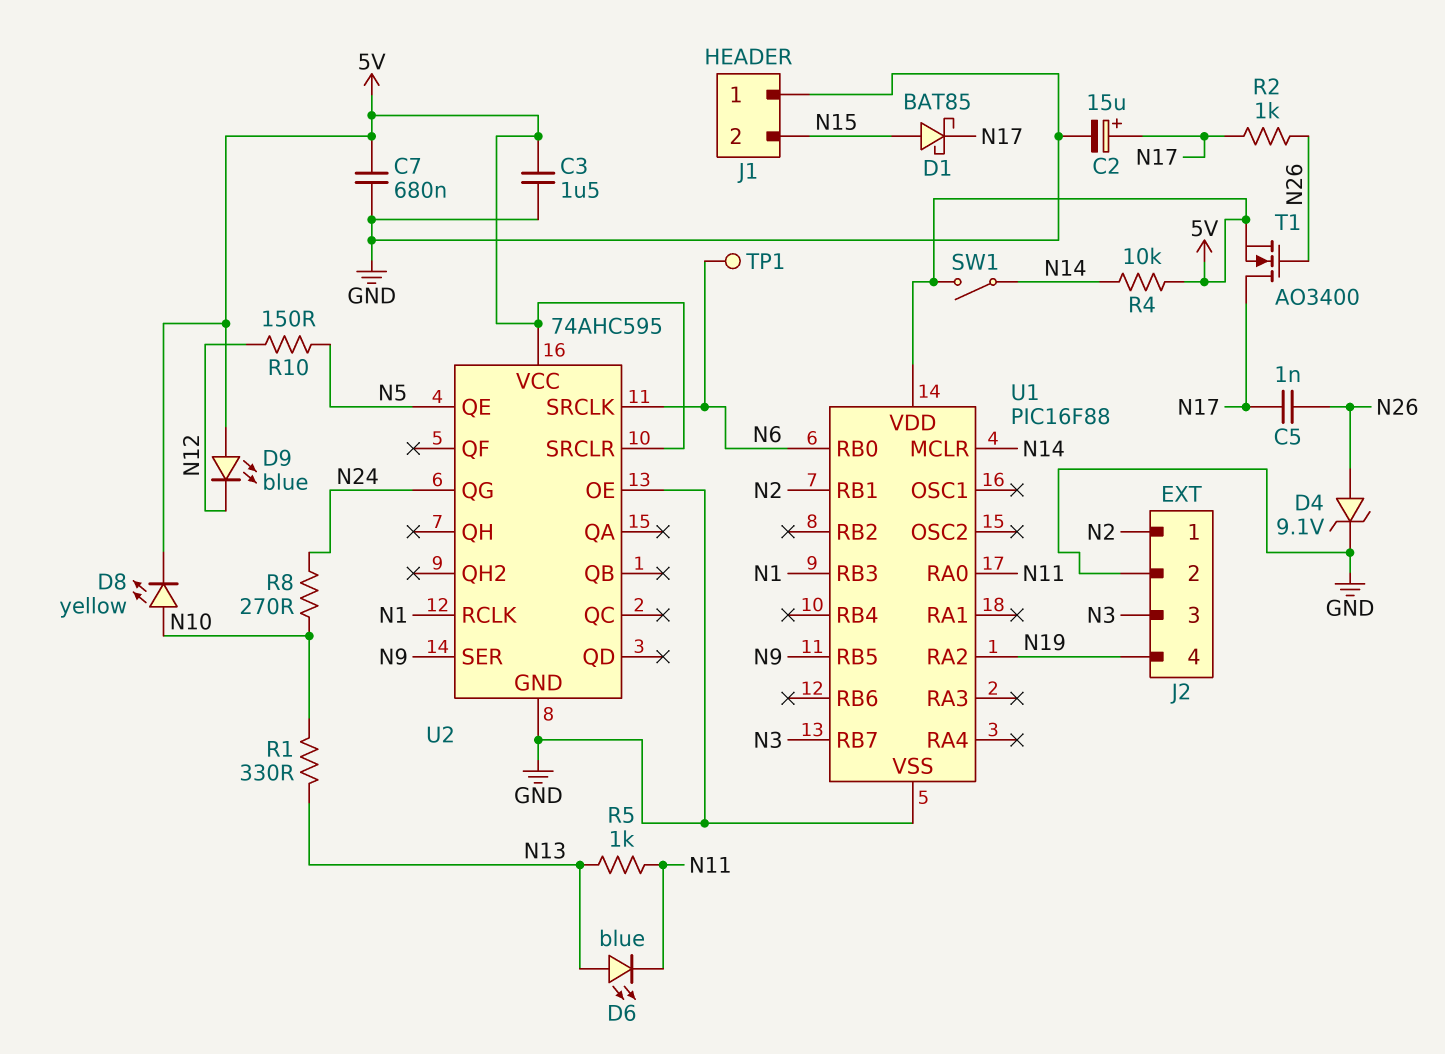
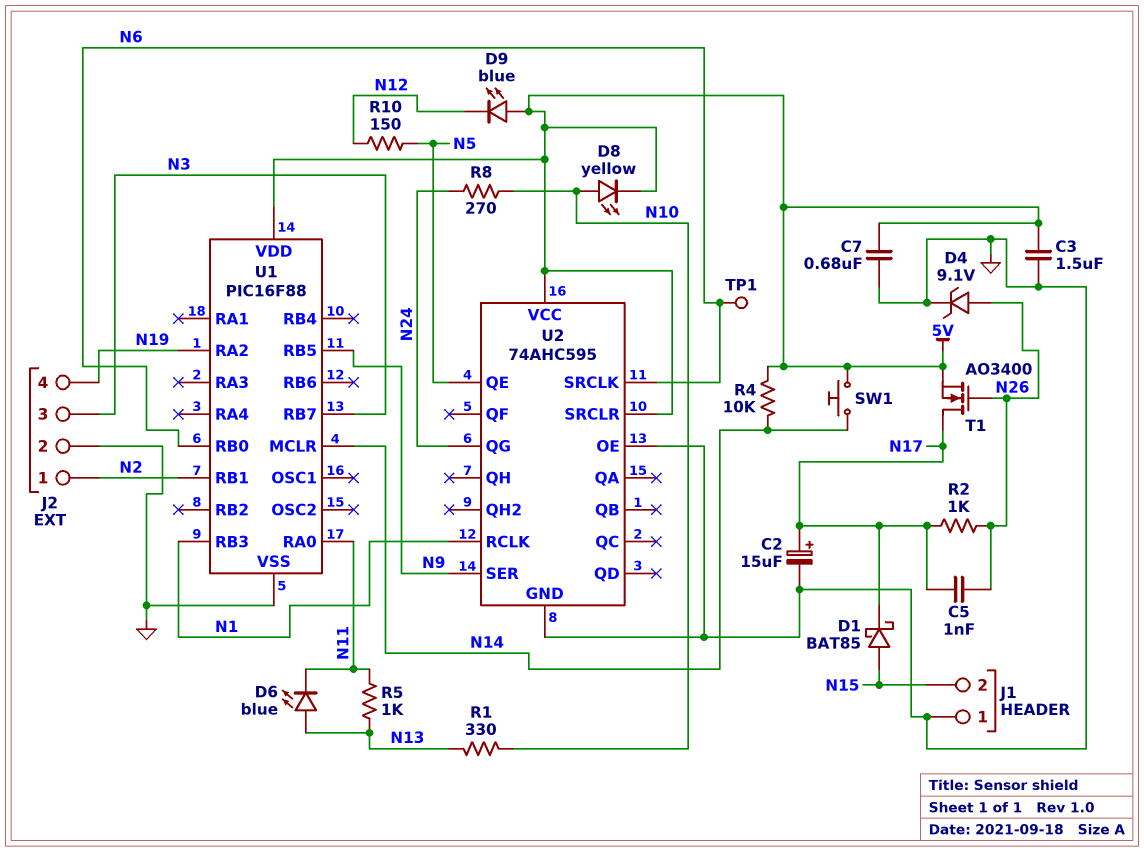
SW1: switch (5V, N14) -> button (5V, N14)

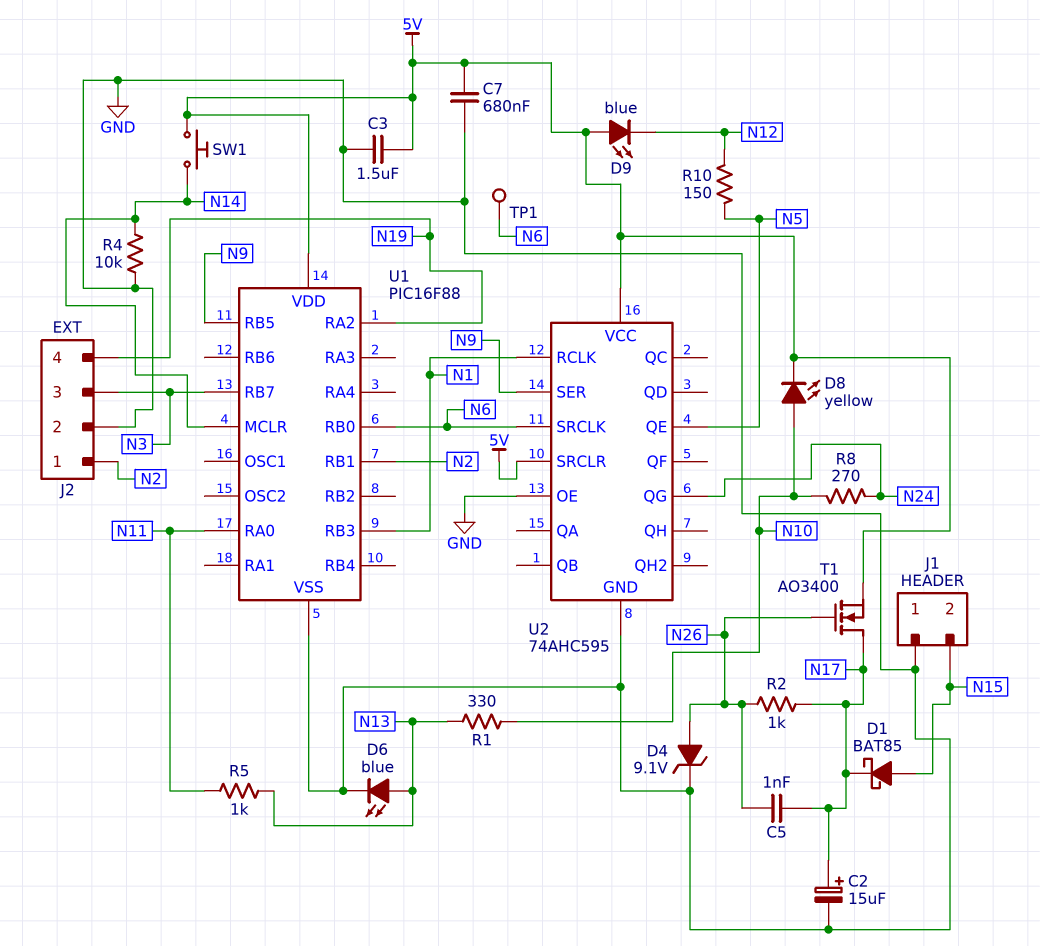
D6: LED blue (A N13, K N11) -> LED blue (A N13, K GND)
R4: 10k (5V, N14) -> 10k (GND, N14)

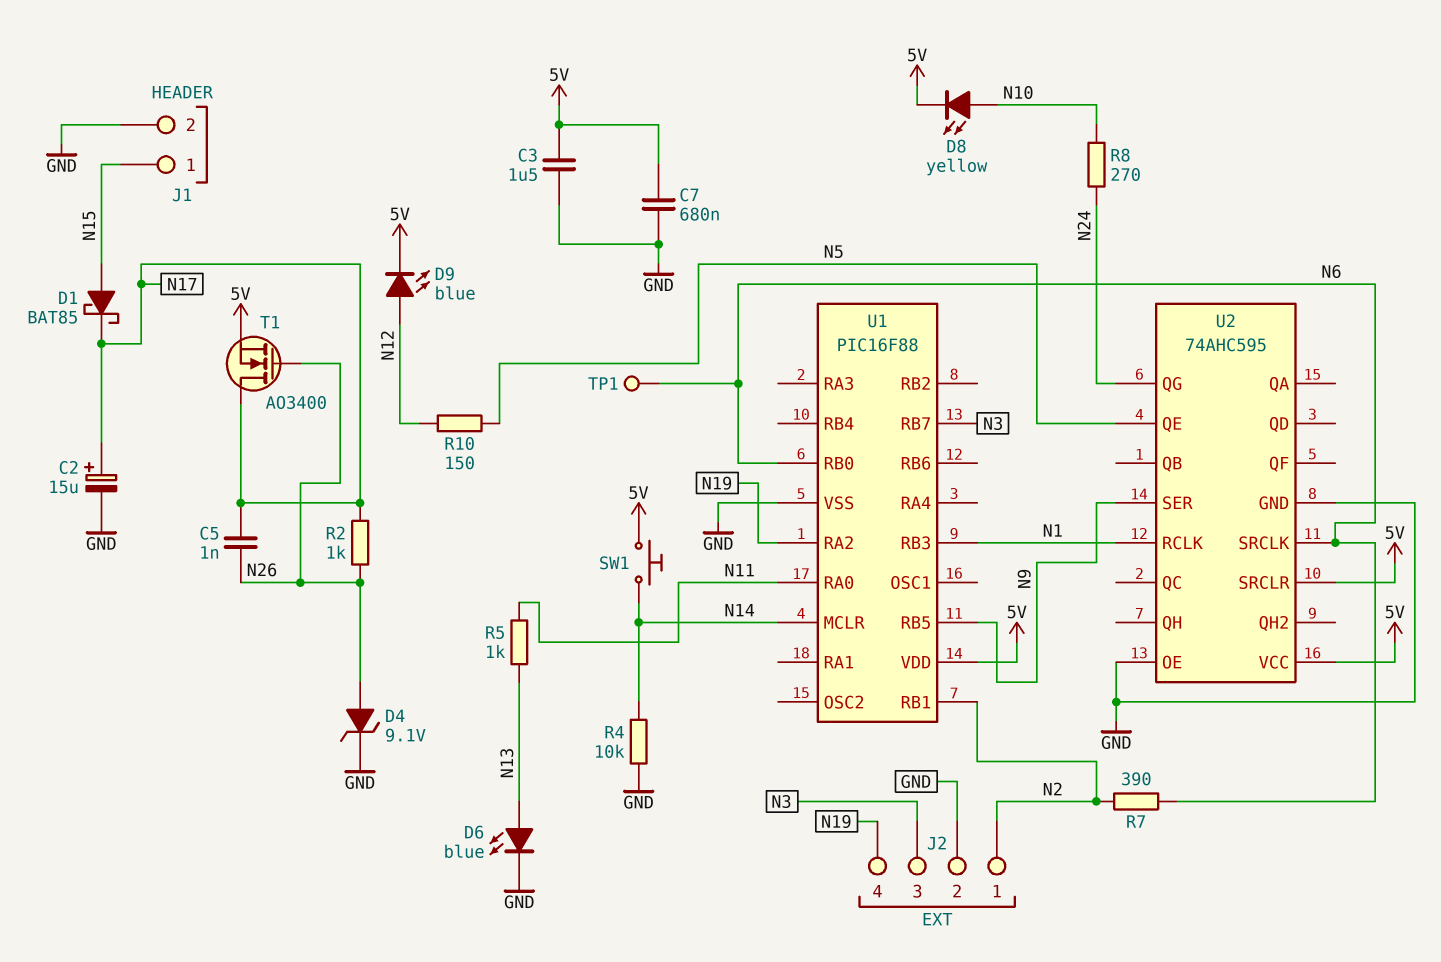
D9: LED blue (A 5V, K N12) -> LED blue (A N12, K 5V)
J1 pin 1: GND -> N15
J1 pin 2: N15 -> GND
R1: 330 (N10, N13) -> none
R7: none -> 390 (N2, N6)

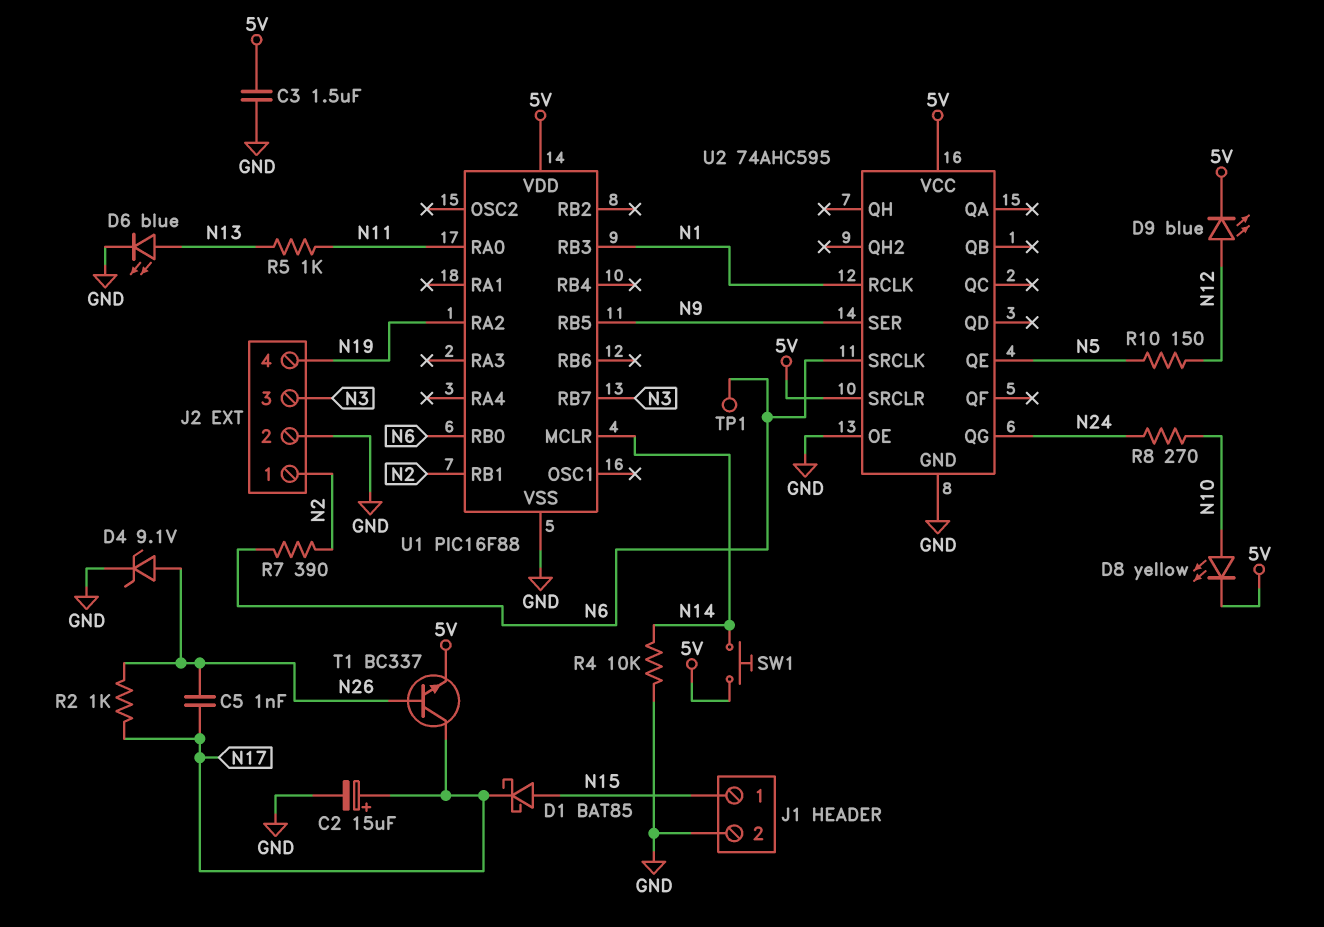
C7: 680nF (5V, GND) -> none
T1: NMOS AO3400 (G N26, D N17, S 5V) -> NPN BC337 (B N26, C N17, E 5V)

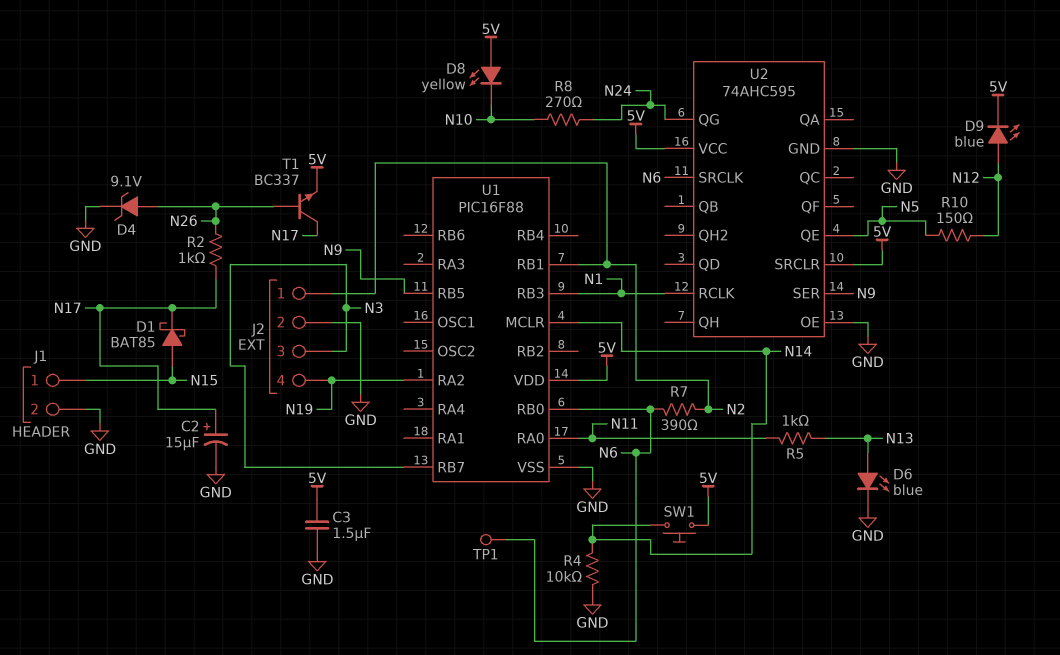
C5: 1nF (N17, N26) -> none
D8: LED yellow (A N10, K 5V) -> LED yellow (A 5V, K N10)

